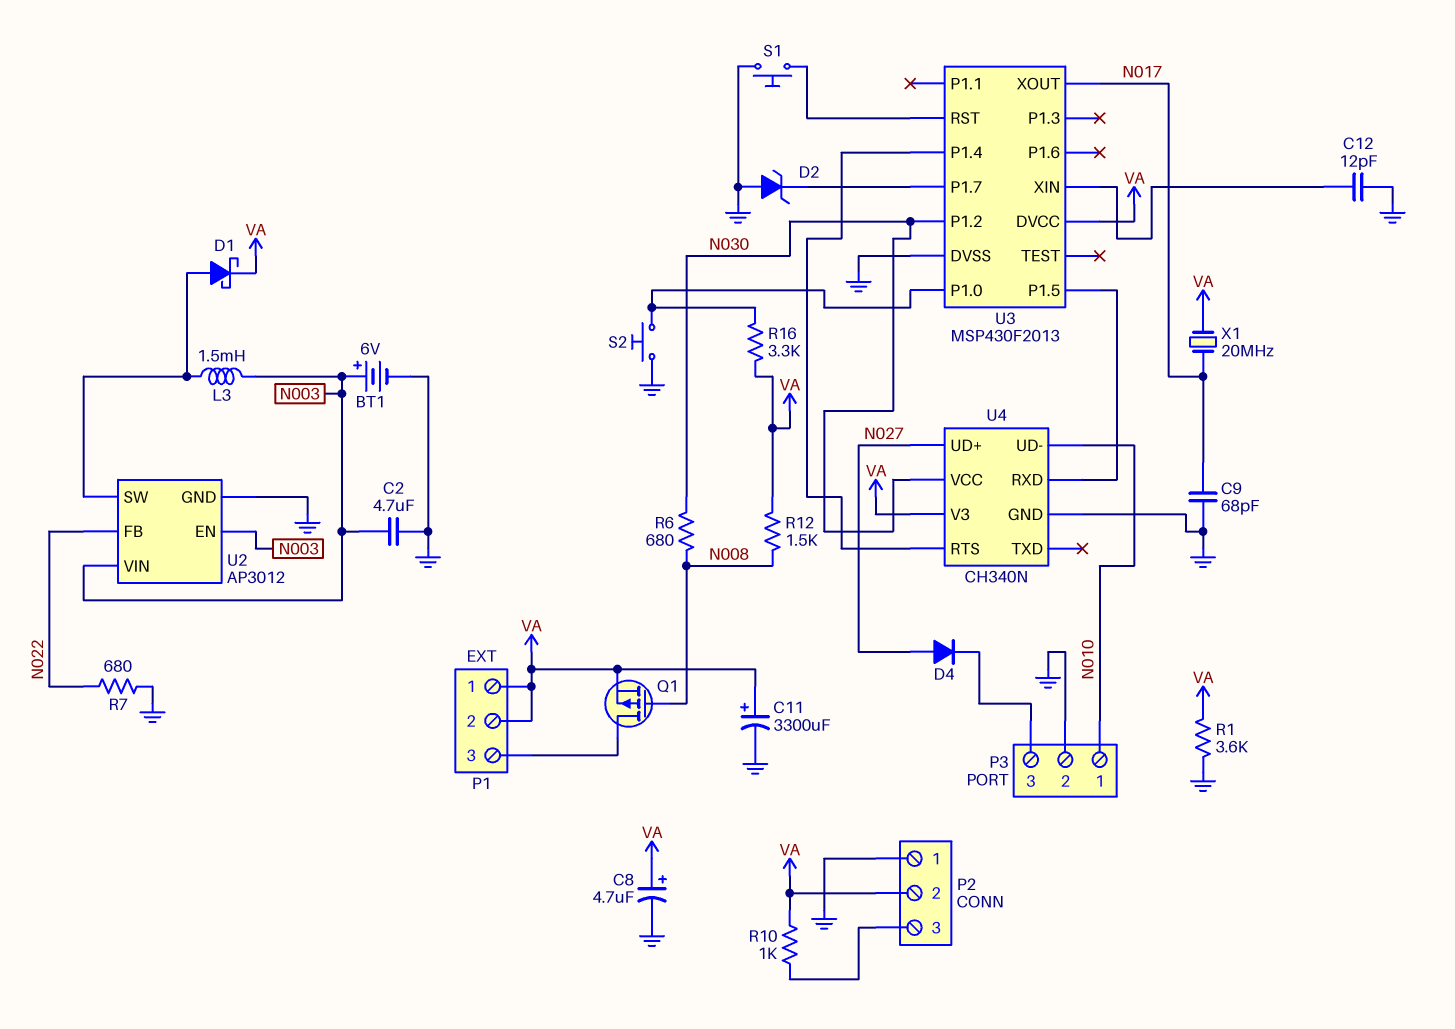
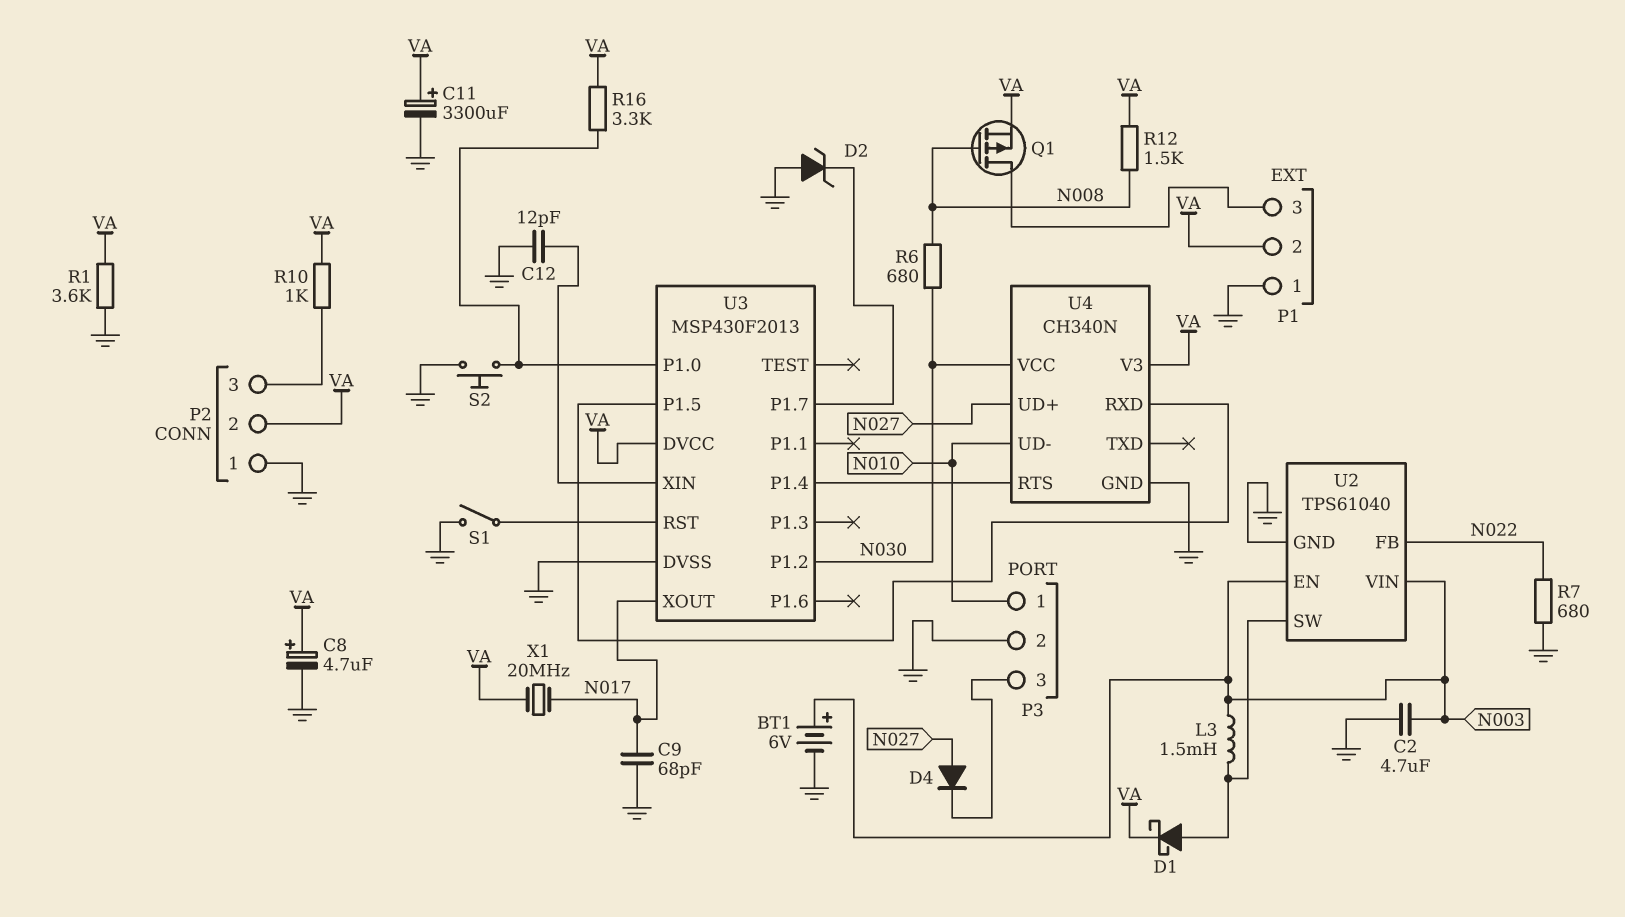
P1 pin 1: VA -> GND
S1: button (GND, U3/RST) -> switch (GND, U3/RST)
U2: AP3012 -> TPS61040

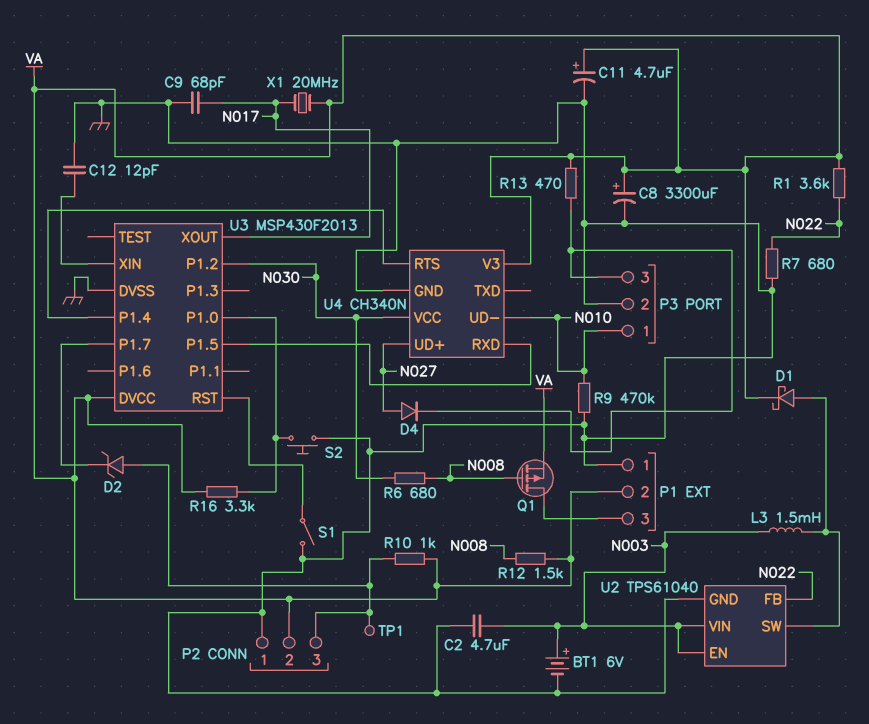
C8: 4.7uF (plus VA, minus GND) -> 3300uF (plus VA, minus GND)
C11: 3300uF (plus VA, minus GND) -> 4.7uF (plus VA, minus GND)
D2: zener (A GND, K U3/P1.7) -> zener (A P2/3, K U3/P1.7)
R1: 3.6k (GND, VA) -> 3.6k (N022, VA)
R9: none -> 470k (GND, N010)
R13: none -> 470 (P3/3, VA)
TP1: none -> test point (P2/3)

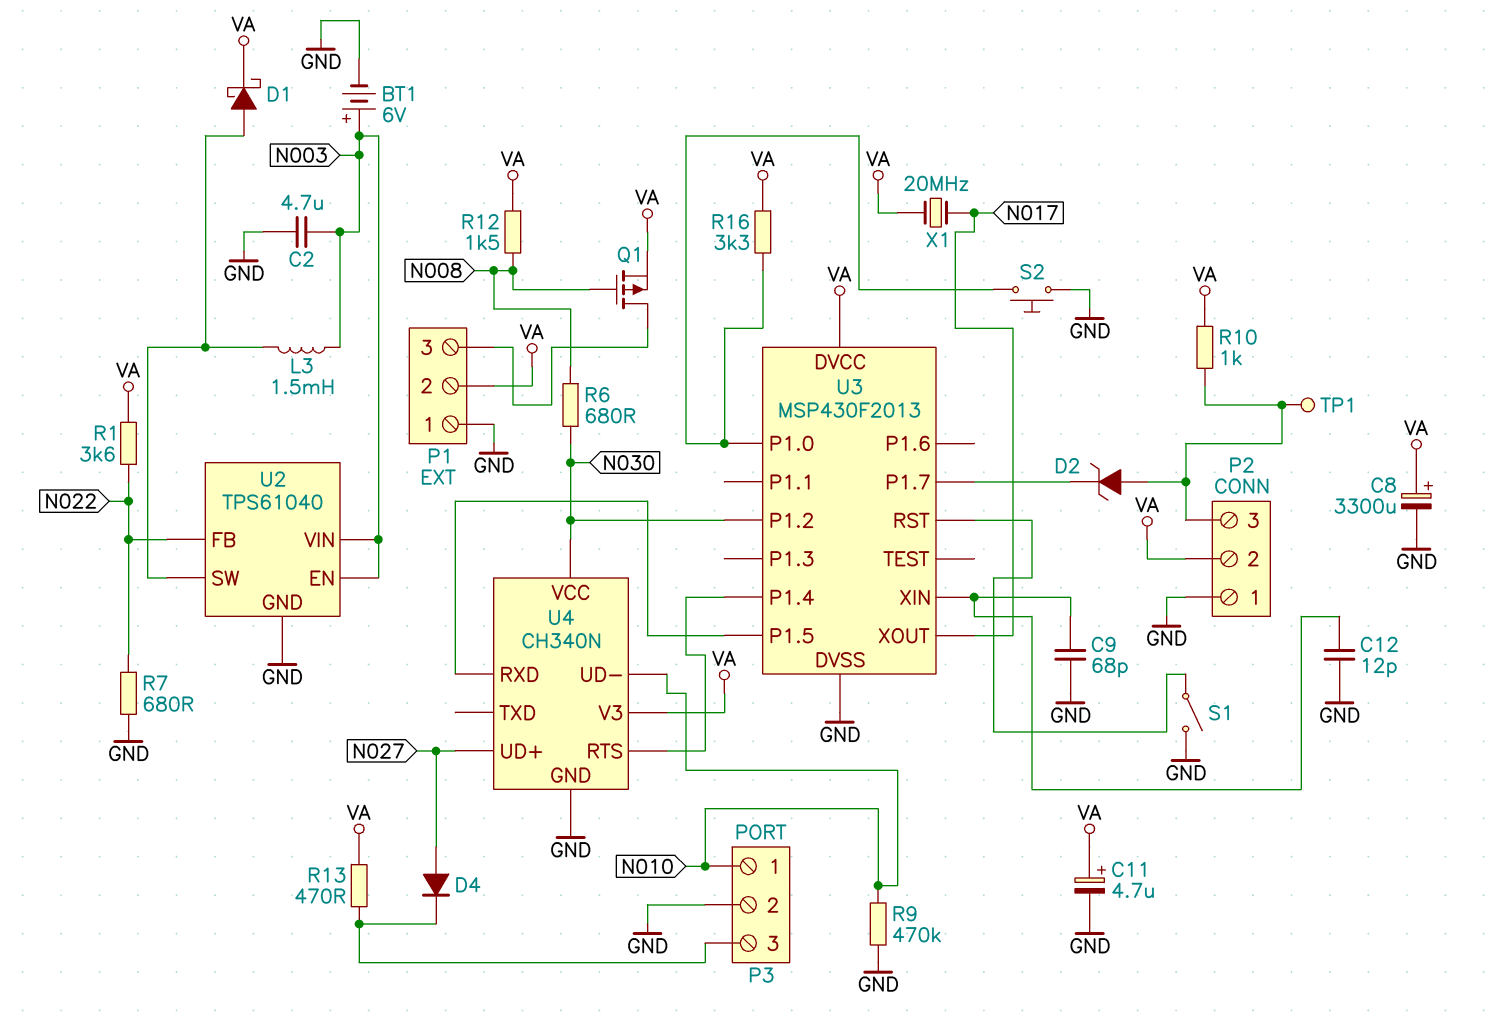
C9: 68pF (GND, N017) -> 68pF (GND, U3/XIN)

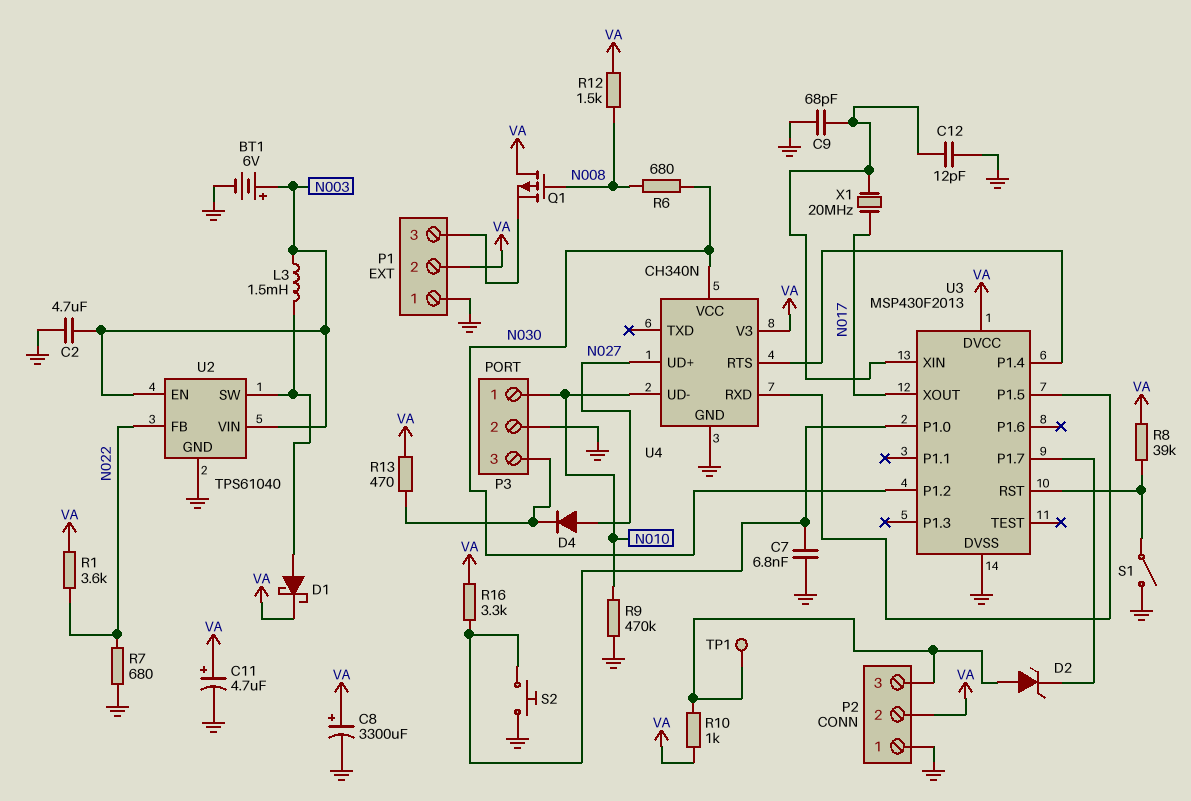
C7: none -> 6.8nF (GND, U3/P1.0)
Q1: PMOS (G N008, D P1/3, S VA) -> PMOS (G N008, D VA, S P1/3)
R8: none -> 39k (U3/RST, VA)
X1: 20MHz (N017, VA) -> 20MHz (N017, U3/XIN)

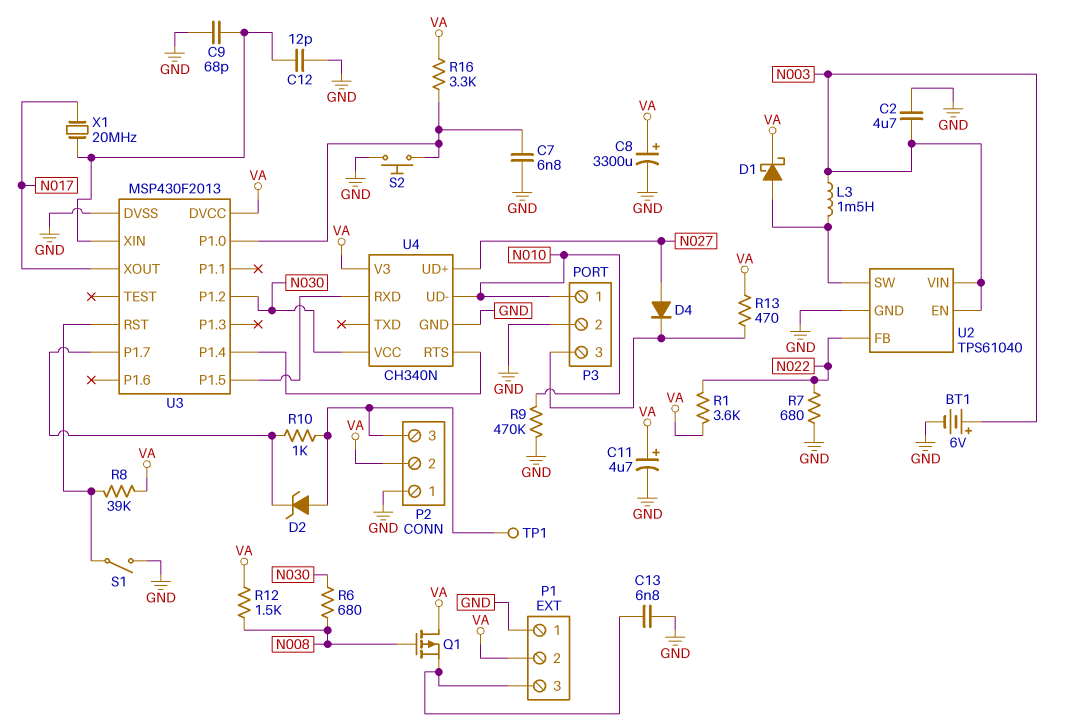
C13: none -> 6.8nF (GND, P1/3)
R10: 1k (P2/3, VA) -> 1k (P2/3, U3/P1.7)

